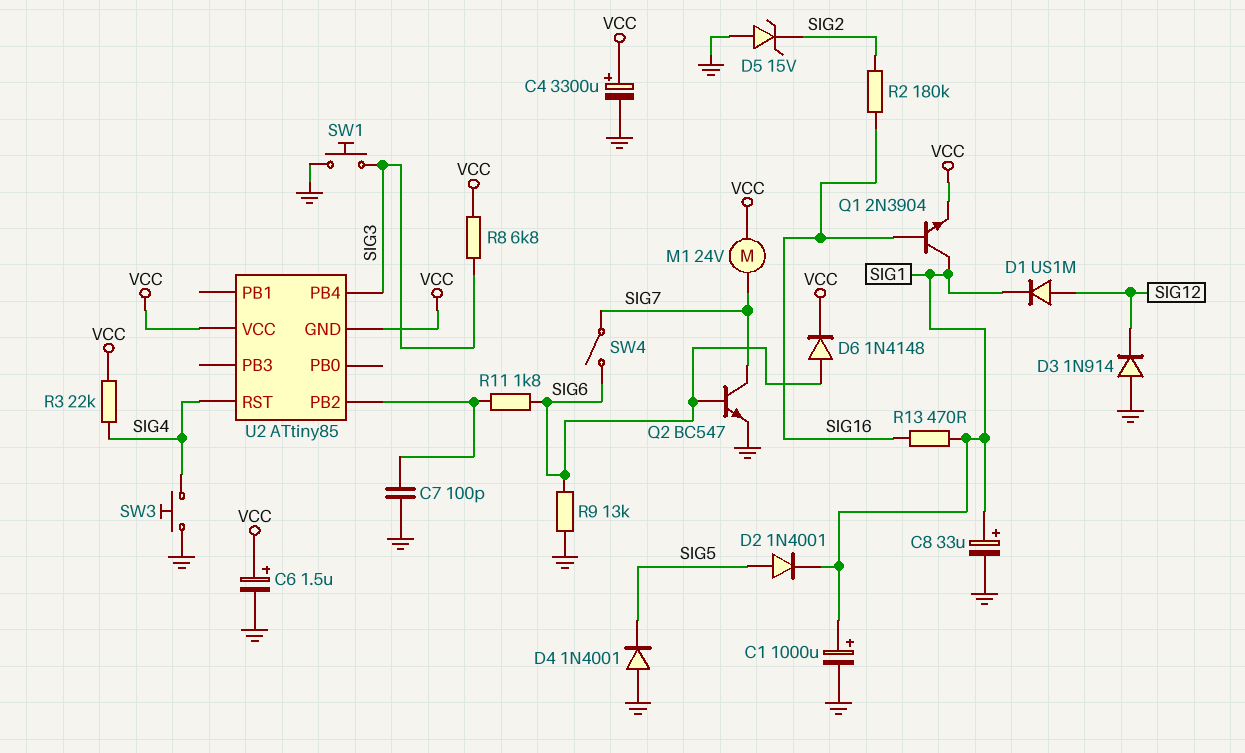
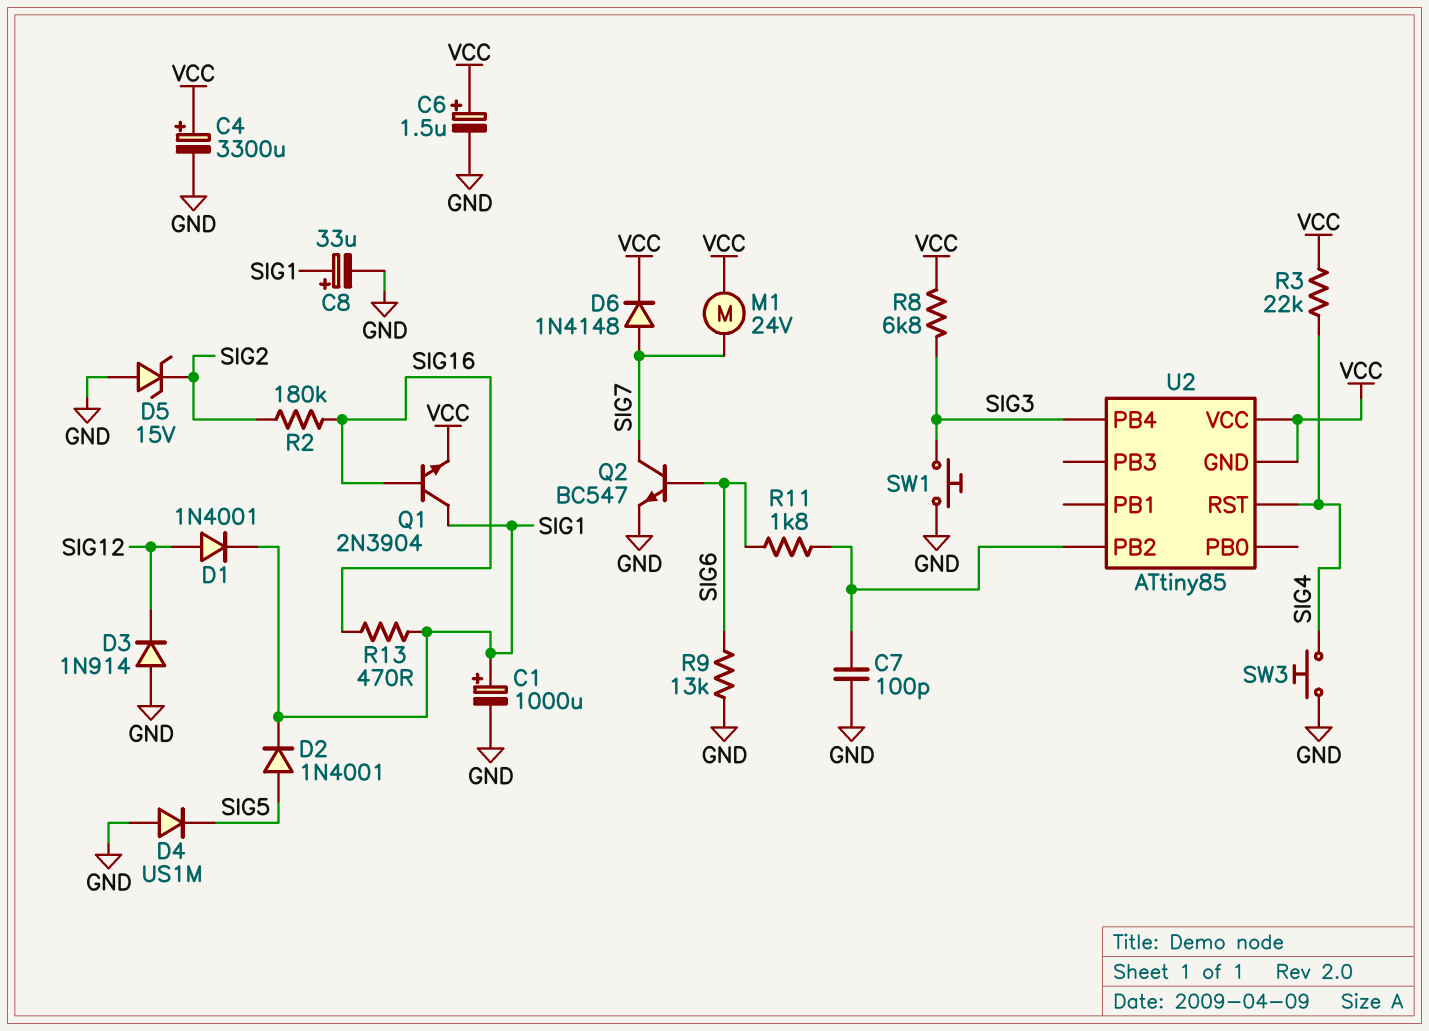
D1: diode US1M (A SIG12, K SIG1) -> diode 1N4001 (A SIG12, K SIG1)
D4: diode 1N4001 (A GND, K SIG5) -> diode US1M (A GND, K SIG5)
D6: diode 1N4148 (A SIG6, K VCC) -> diode 1N4148 (A SIG7, K VCC)
SW4: switch (SIG6, SIG7) -> none

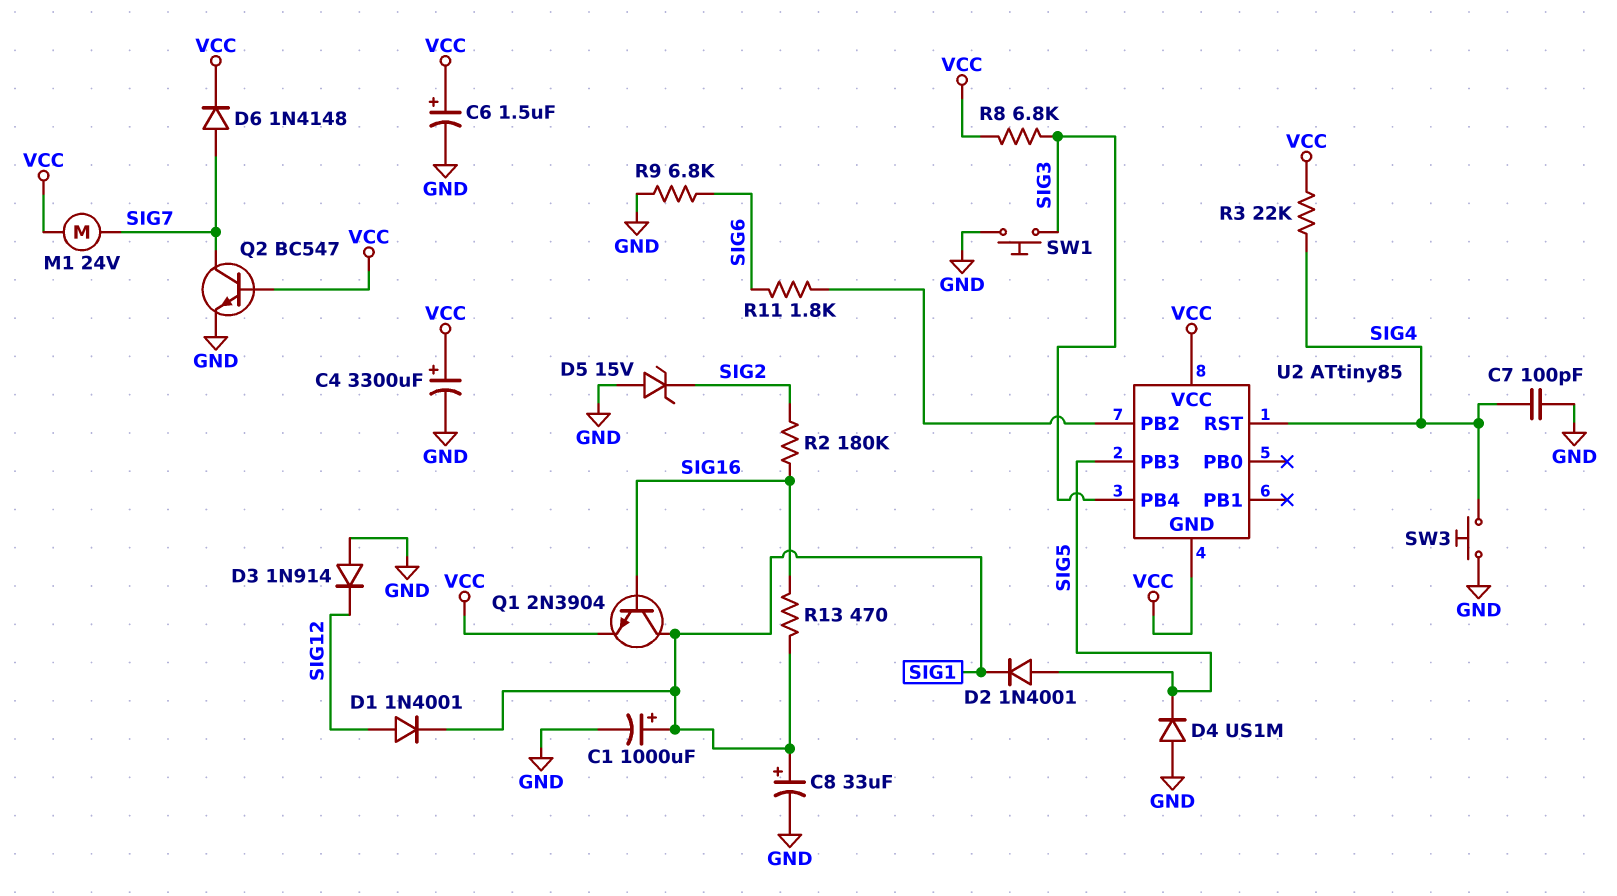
C7: 100pF (GND, U2/PB2) -> 100pF (GND, SIG4)
Q2: NPN BC547 (B SIG6, C SIG7, E GND) -> NPN BC547 (B VCC, C SIG7, E GND)
R9: 13k (GND, SIG6) -> 6.8k (GND, SIG6)
U2 pin PB3: none -> SIG5

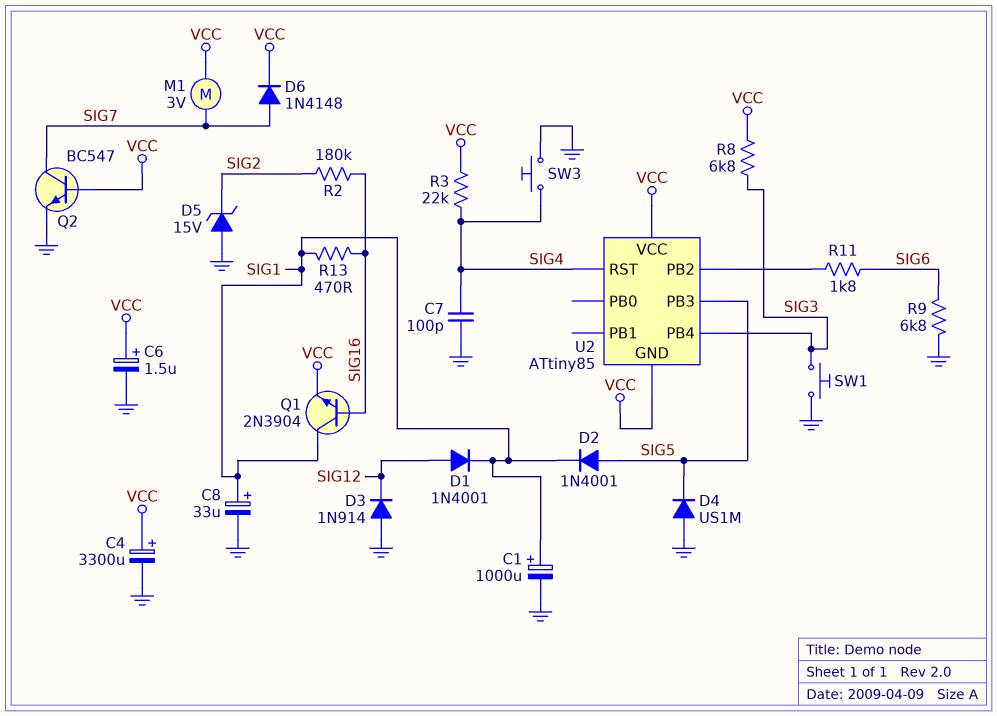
M1: motor 24V (SIG7, VCC) -> motor 3V (SIG7, VCC)

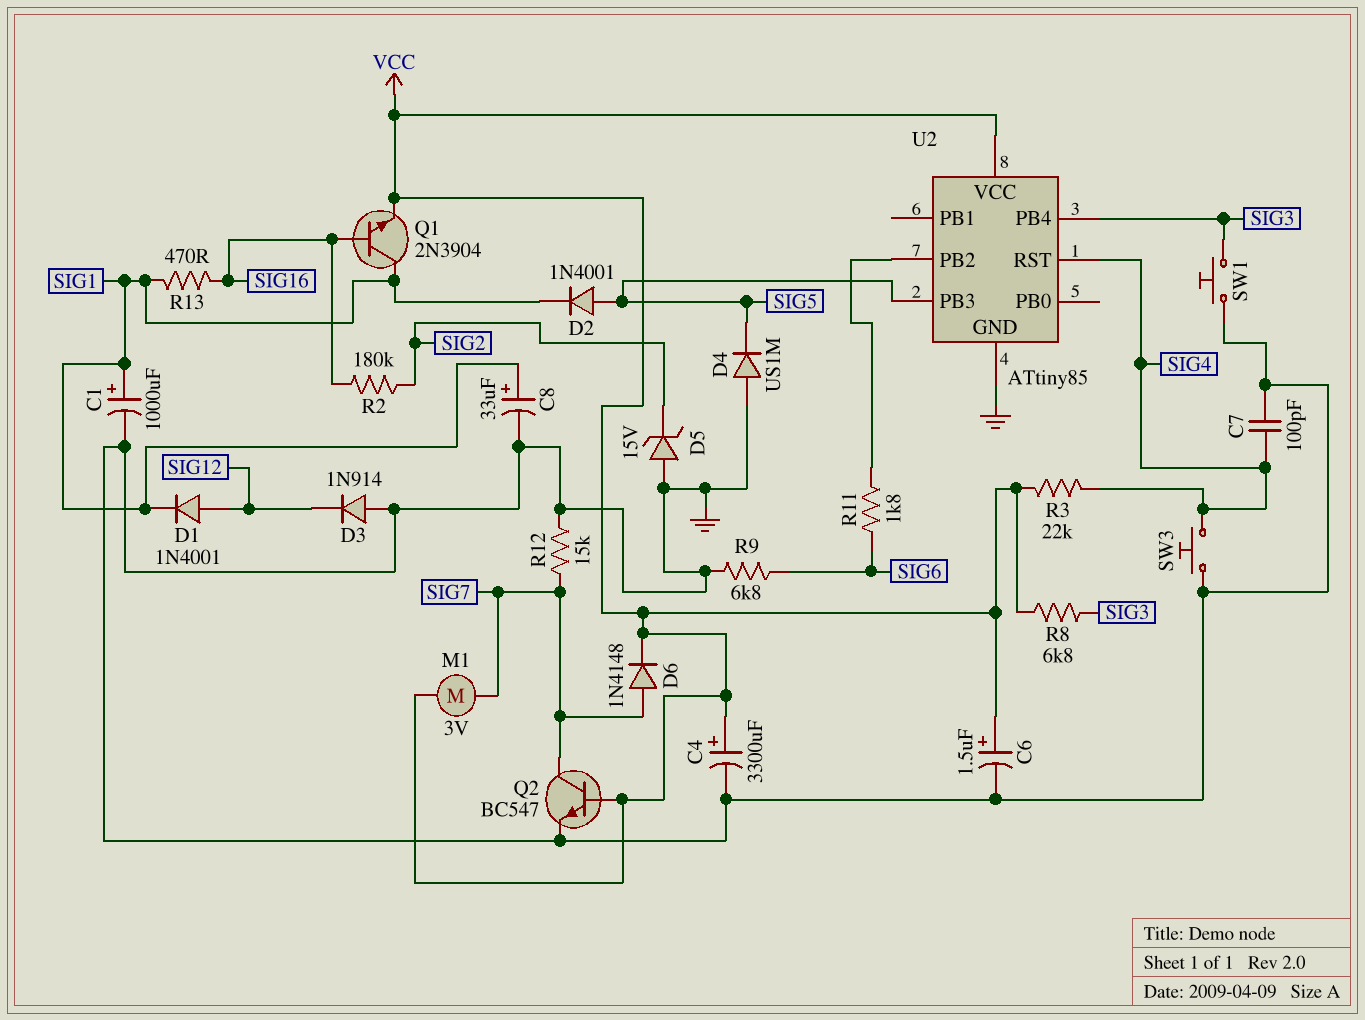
R12: none -> 15k (GND, SIG7)
U2 pin GND: VCC -> GND

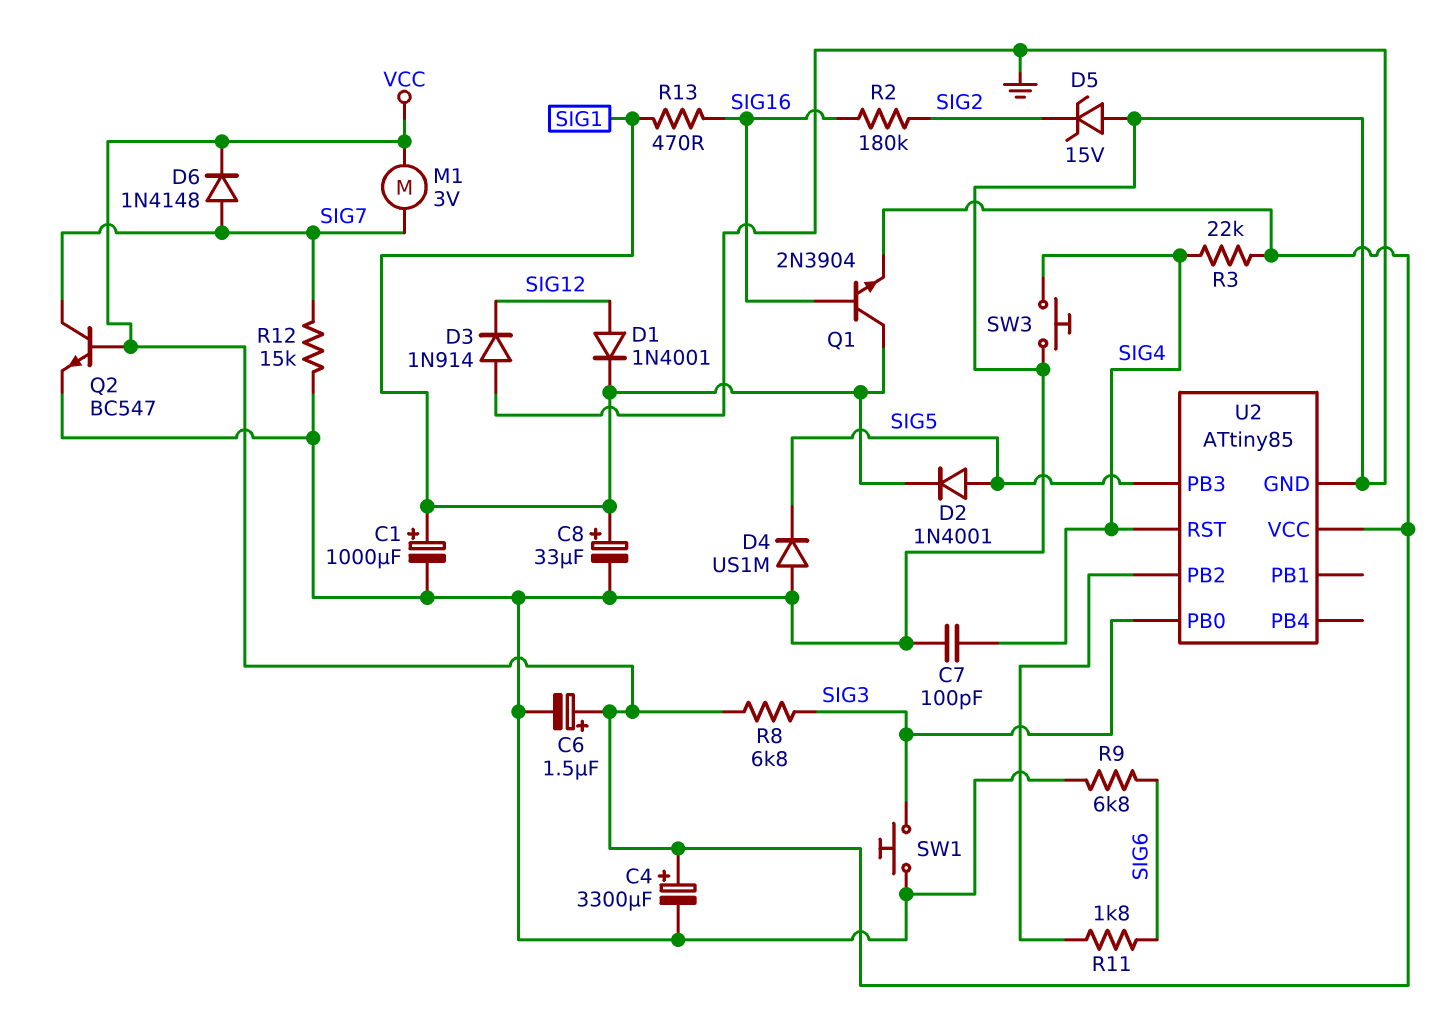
U2 pin PB0: none -> SIG3
U2 pin PB4: SIG3 -> none

